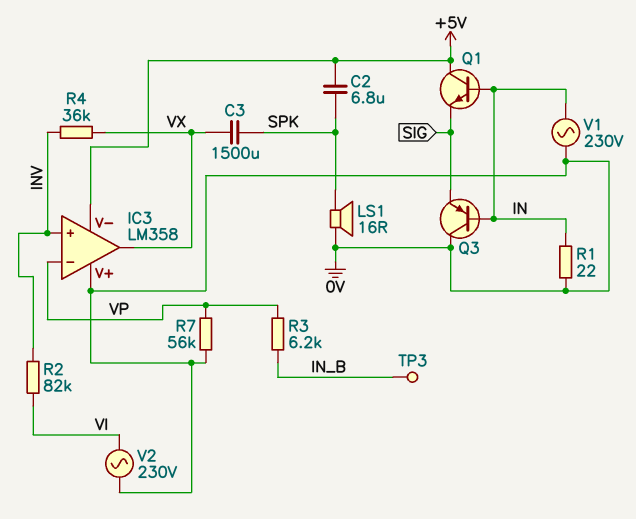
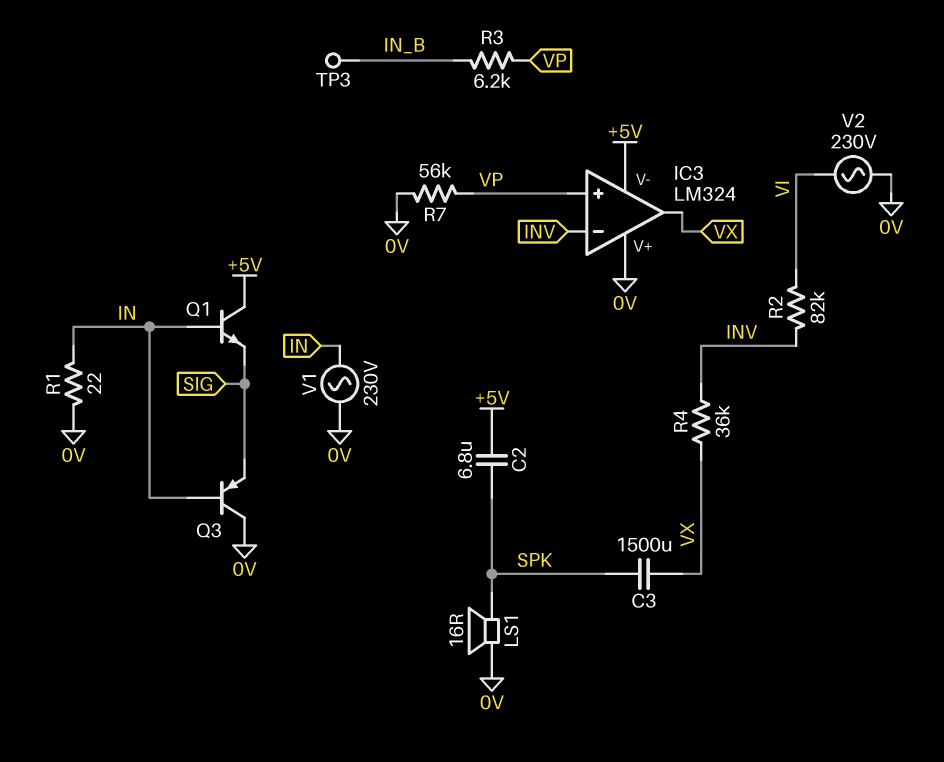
IC3: LM358 -> LM324
IC3 pin in+: INV -> VP
IC3 pin in-: VP -> INV

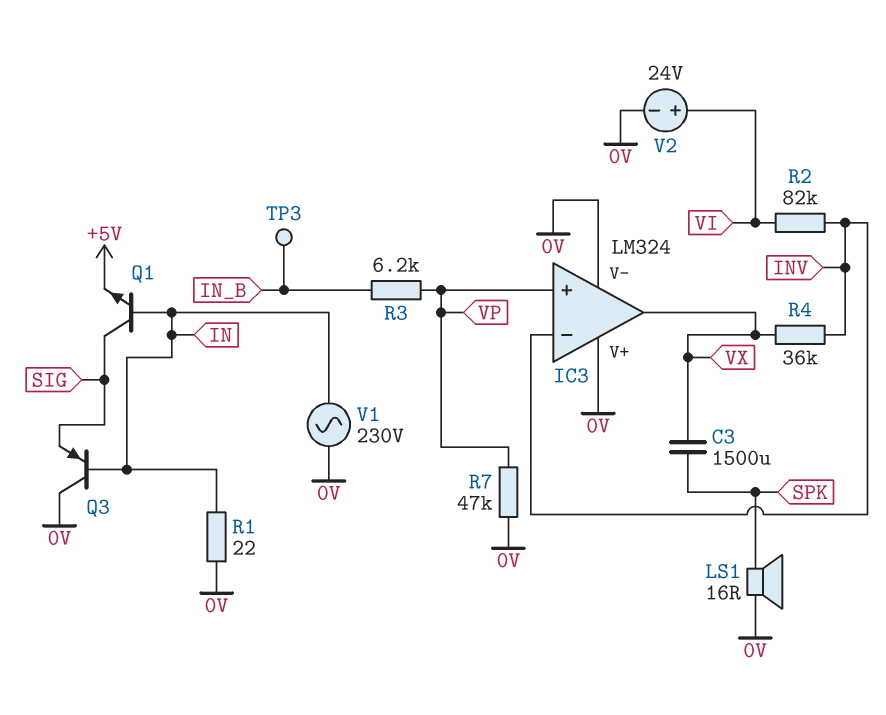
C2: 6.8uF (+5V, SPK) -> none
IC3 pin V-: +5V -> 0V
Q1: NPN (B IN, C +5V, E SIG) -> NPN (B IN, C SIG, E +5V)
R7: 56k (0V, VP) -> 47k (0V, VP)
V2: AC 230V (0V, VI) -> 24V (plus VI, minus 0V)

